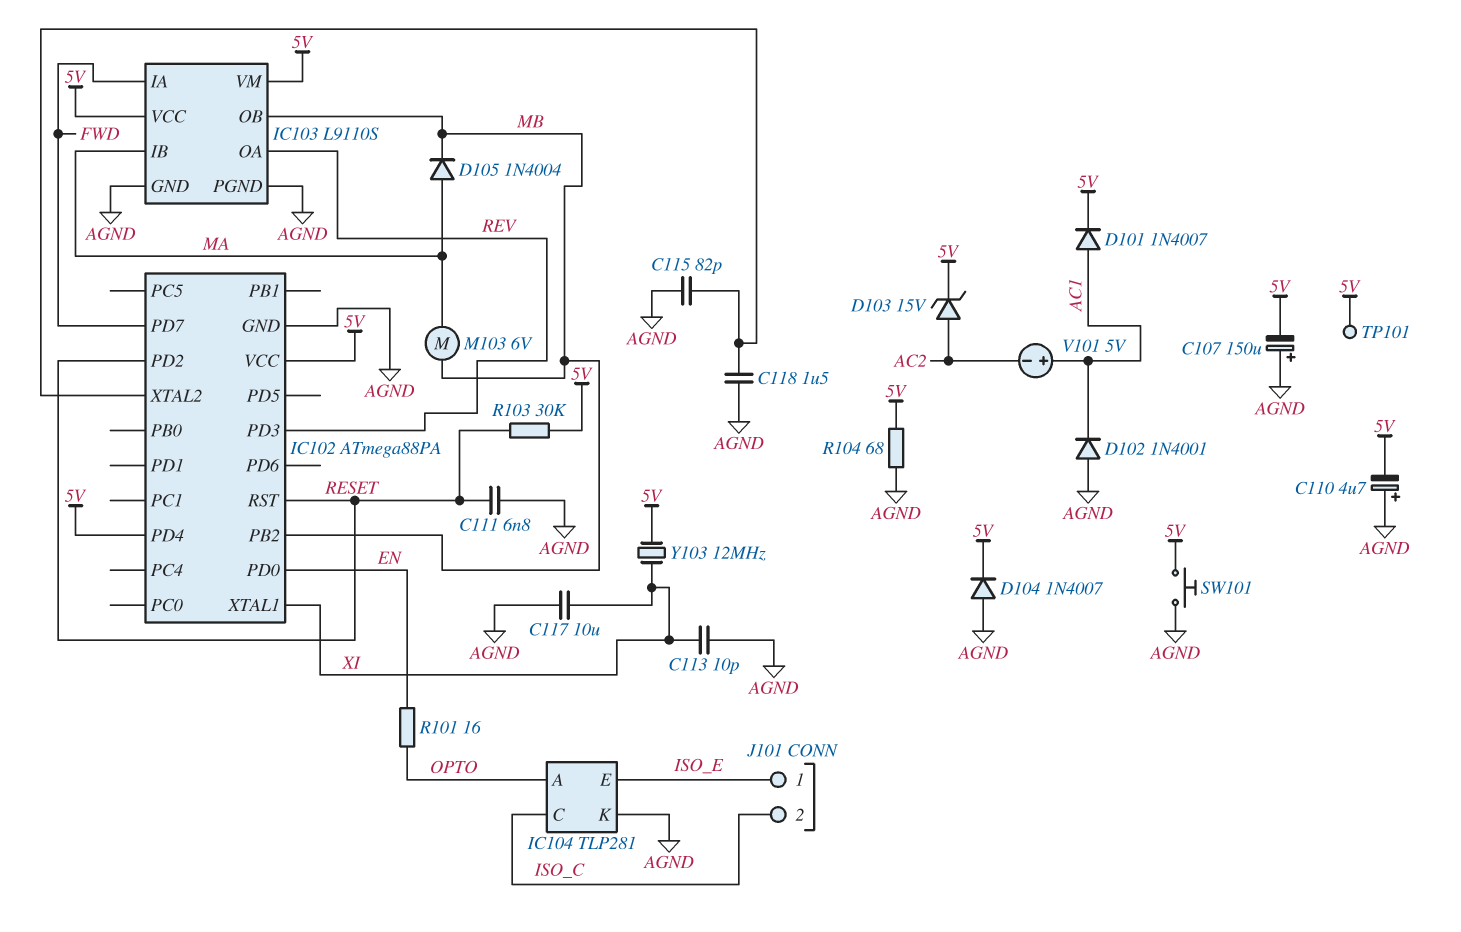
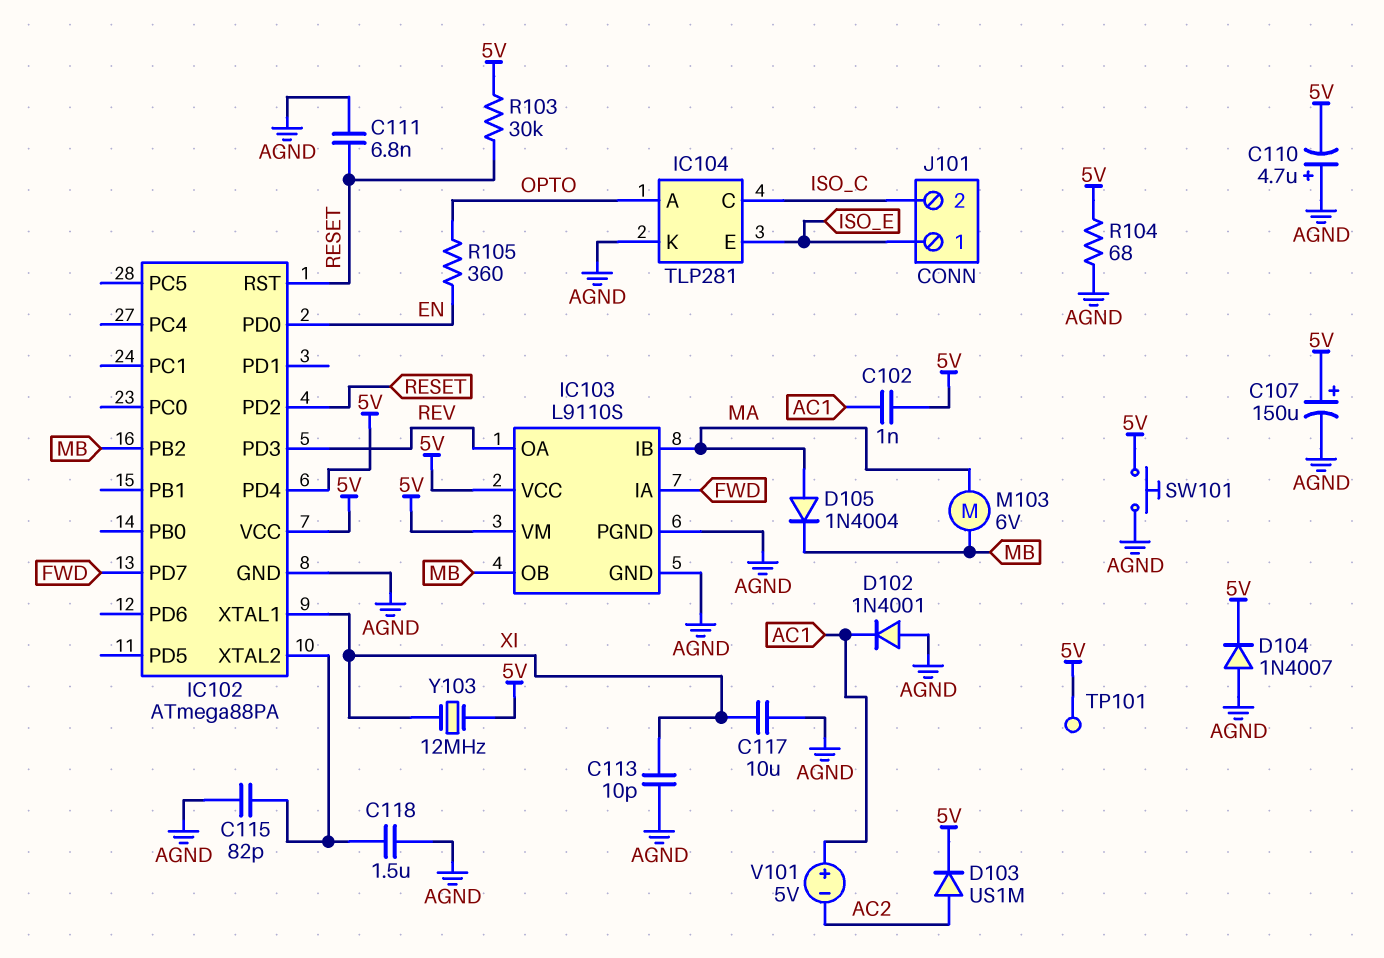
C102: none -> 1nF (5V, AC1)
C107: 150uF (plus AGND, minus 5V) -> 150uF (plus 5V, minus AGND)
D101: diode 1N4007 (A AC1, K 5V) -> none
D103: zener 15V (A AC2, K 5V) -> diode US1M (A AC2, K 5V)
R101: 16 (EN, OPTO) -> none
R105: none -> 360 (EN, OPTO)

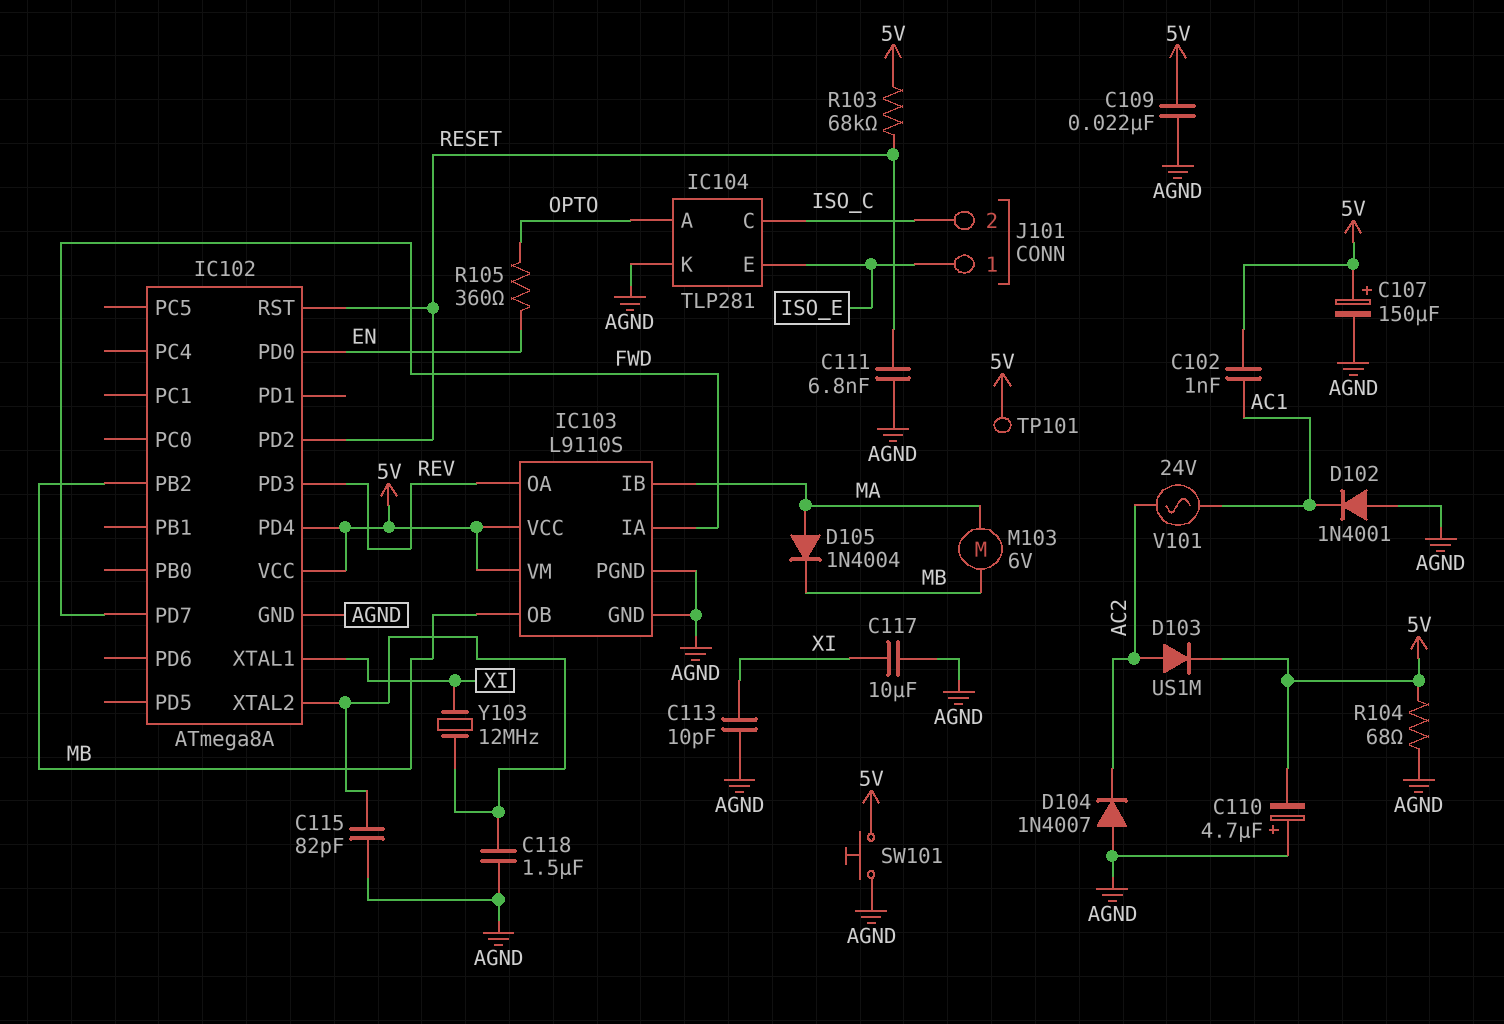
C109: none -> 22nF (5V, AGND)
D104: diode 1N4007 (A AGND, K 5V) -> diode 1N4007 (A AGND, K AC2)
IC102: ATmega88PA -> ATmega8A
R103: 30k (5V, RESET) -> 68k (5V, RESET)
V101: 5V (plus AC1, minus AC2) -> AC 24V (AC1, AC2)
Y103: 12MHz (5V, XI) -> 12MHz (IC102/XTAL2, XI)

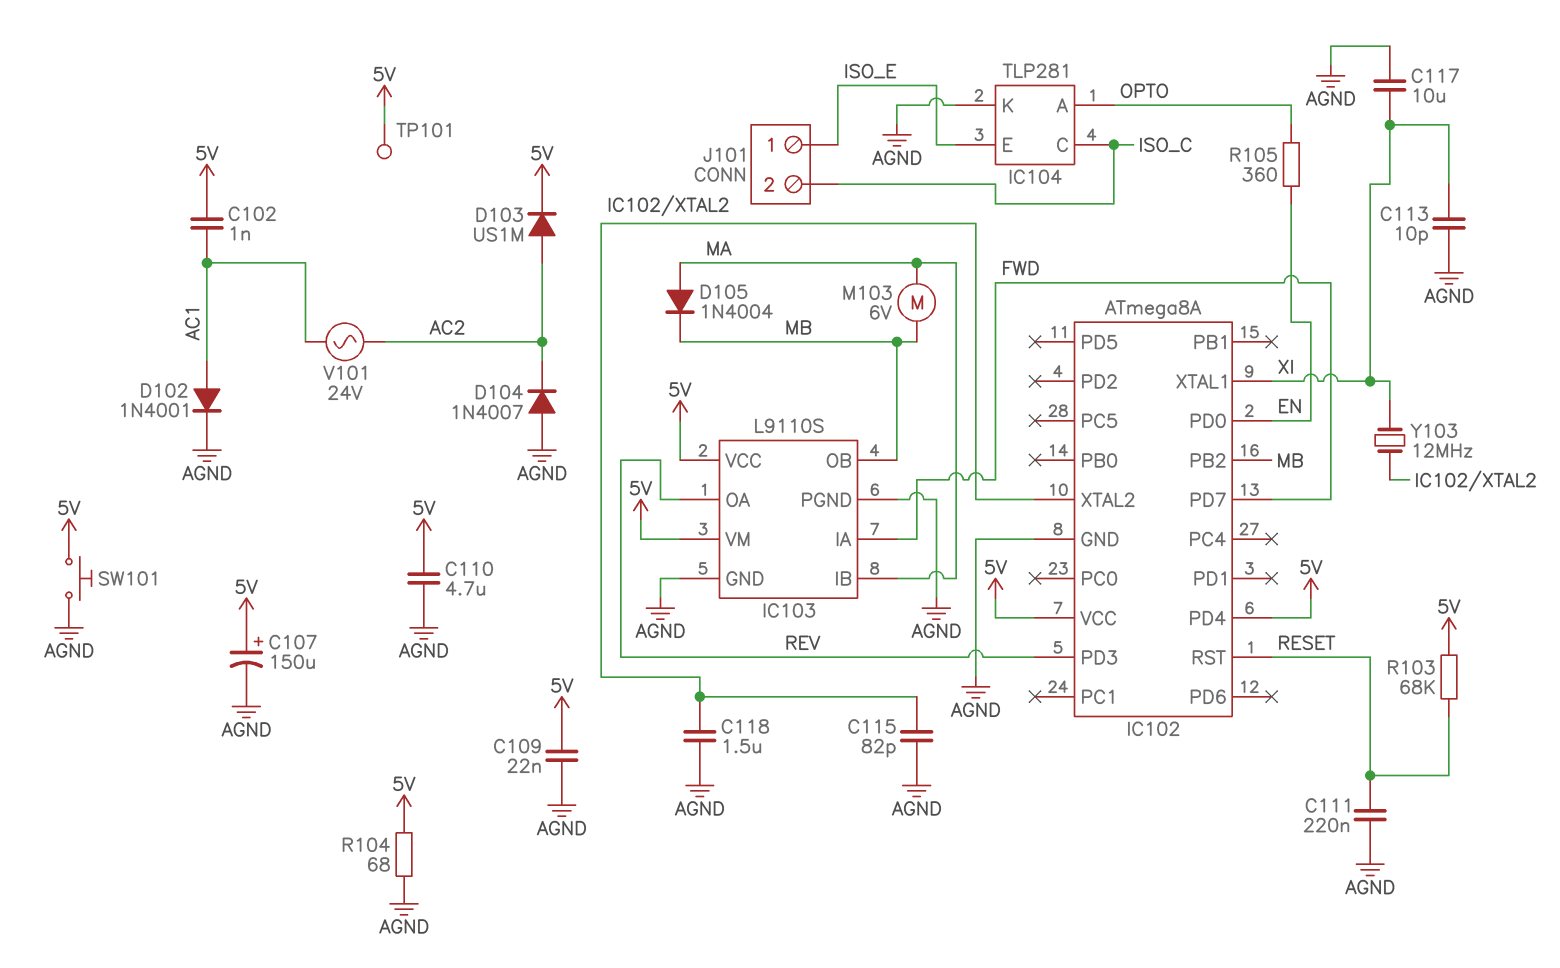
C110: 4.7uF (plus AGND, minus 5V) -> 4.7uF (5V, AGND)
C111: 6.8nF (AGND, RESET) -> 220nF (AGND, RESET)
D102: diode 1N4001 (A AGND, K AC1) -> diode 1N4001 (A AC1, K AGND)
IC102 pin PD2: RESET -> none

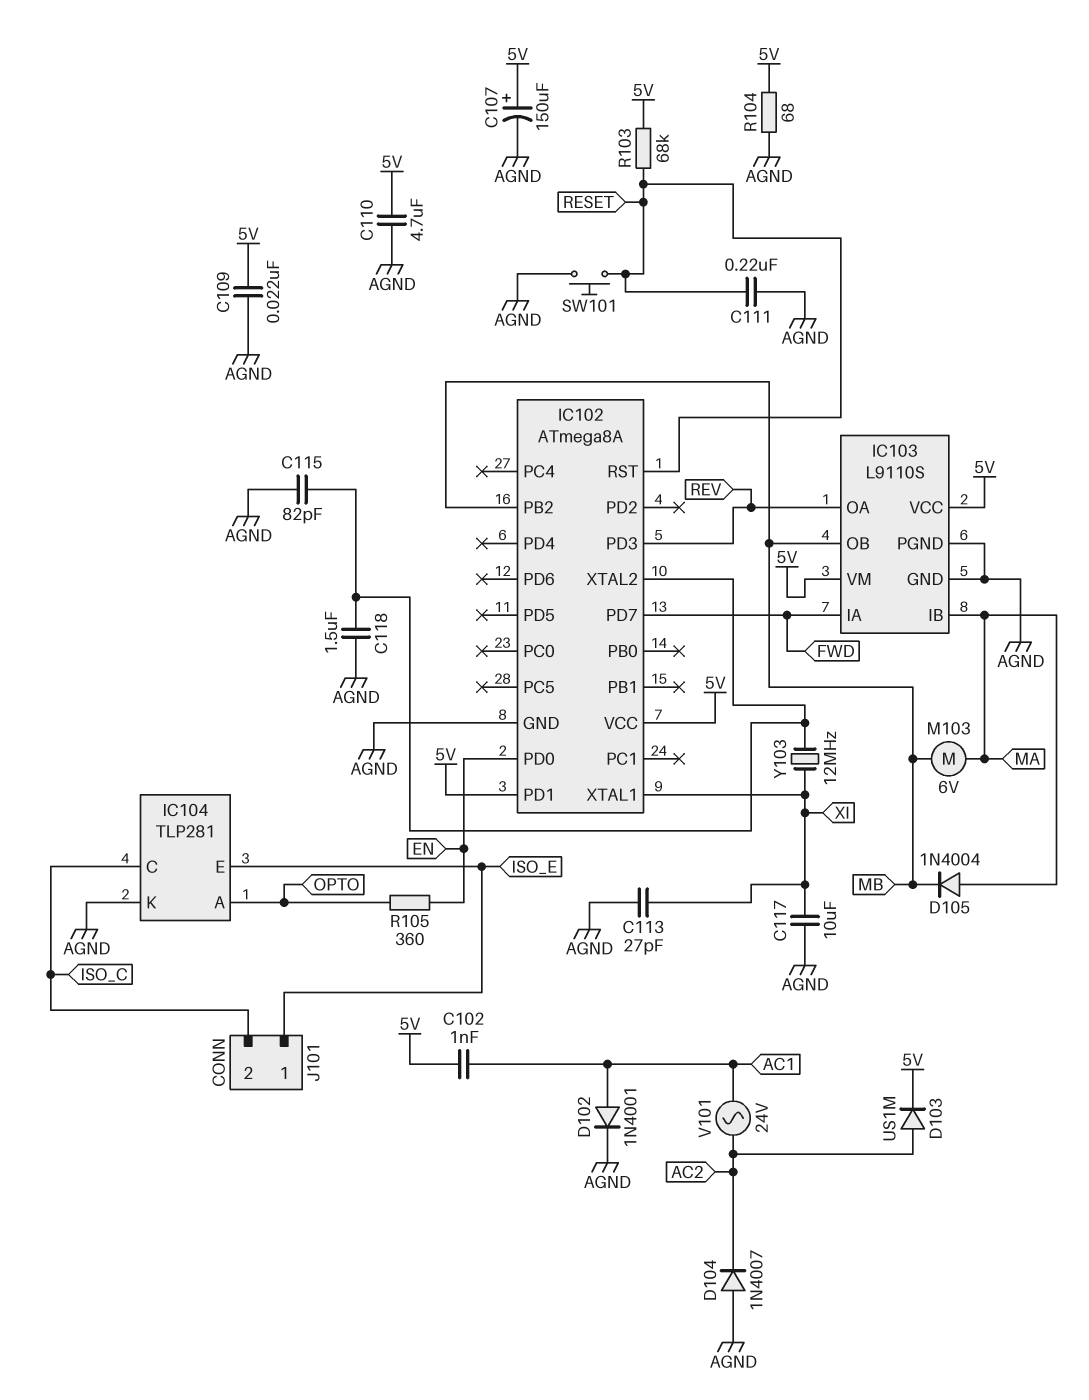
C113: 10pF (AGND, XI) -> 27pF (AGND, XI)
IC102 pin PD1: none -> 5V
IC102 pin PD4: 5V -> none
SW101: button (5V, AGND) -> button (AGND, RESET)
TP101: test point (5V) -> none

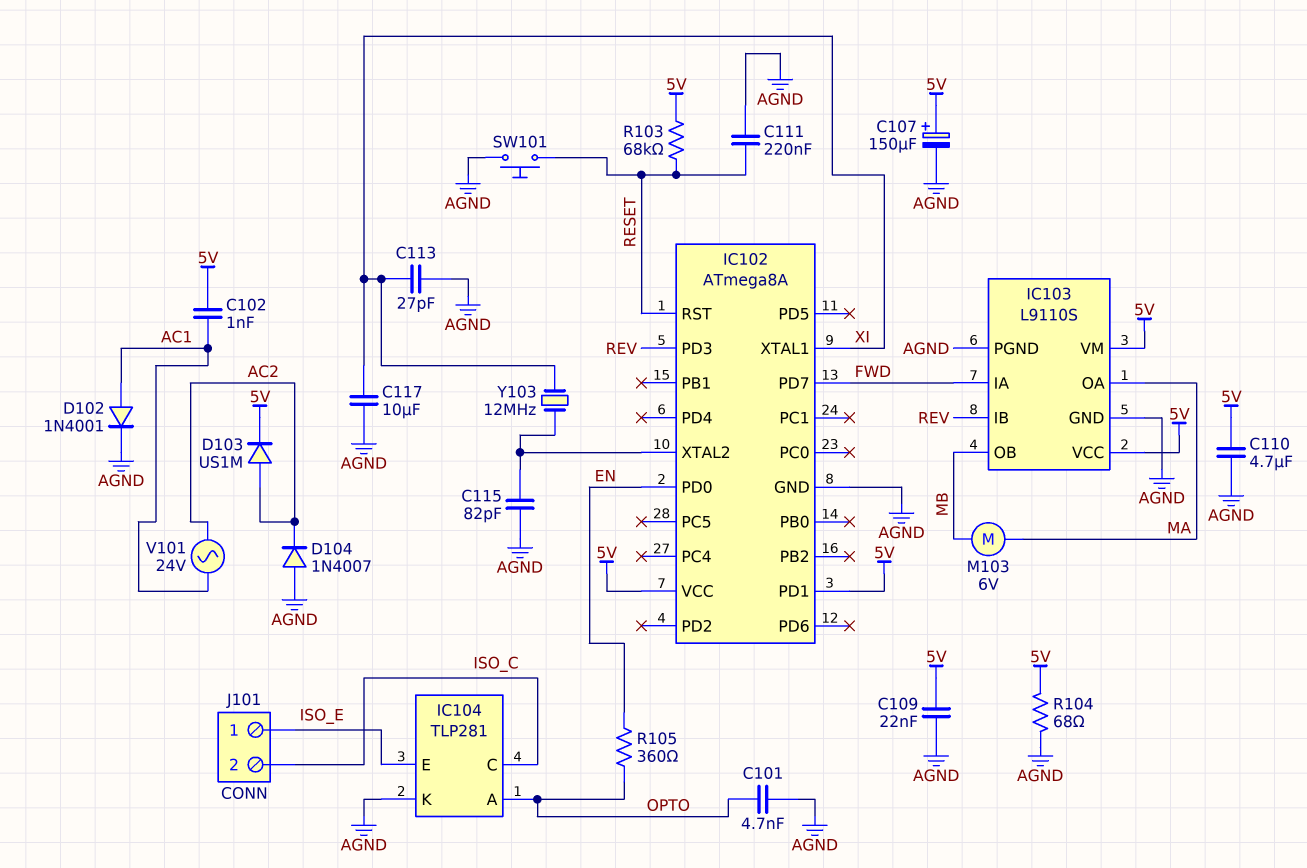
C101: none -> 4.7nF (AGND, OPTO)
C118: 1.5uF (AGND, IC102/XTAL2) -> none
D105: diode 1N4004 (A MA, K MB) -> none
IC102 pin PB2: MB -> none
IC103 pin IB: MA -> REV
IC103 pin OA: REV -> MA

